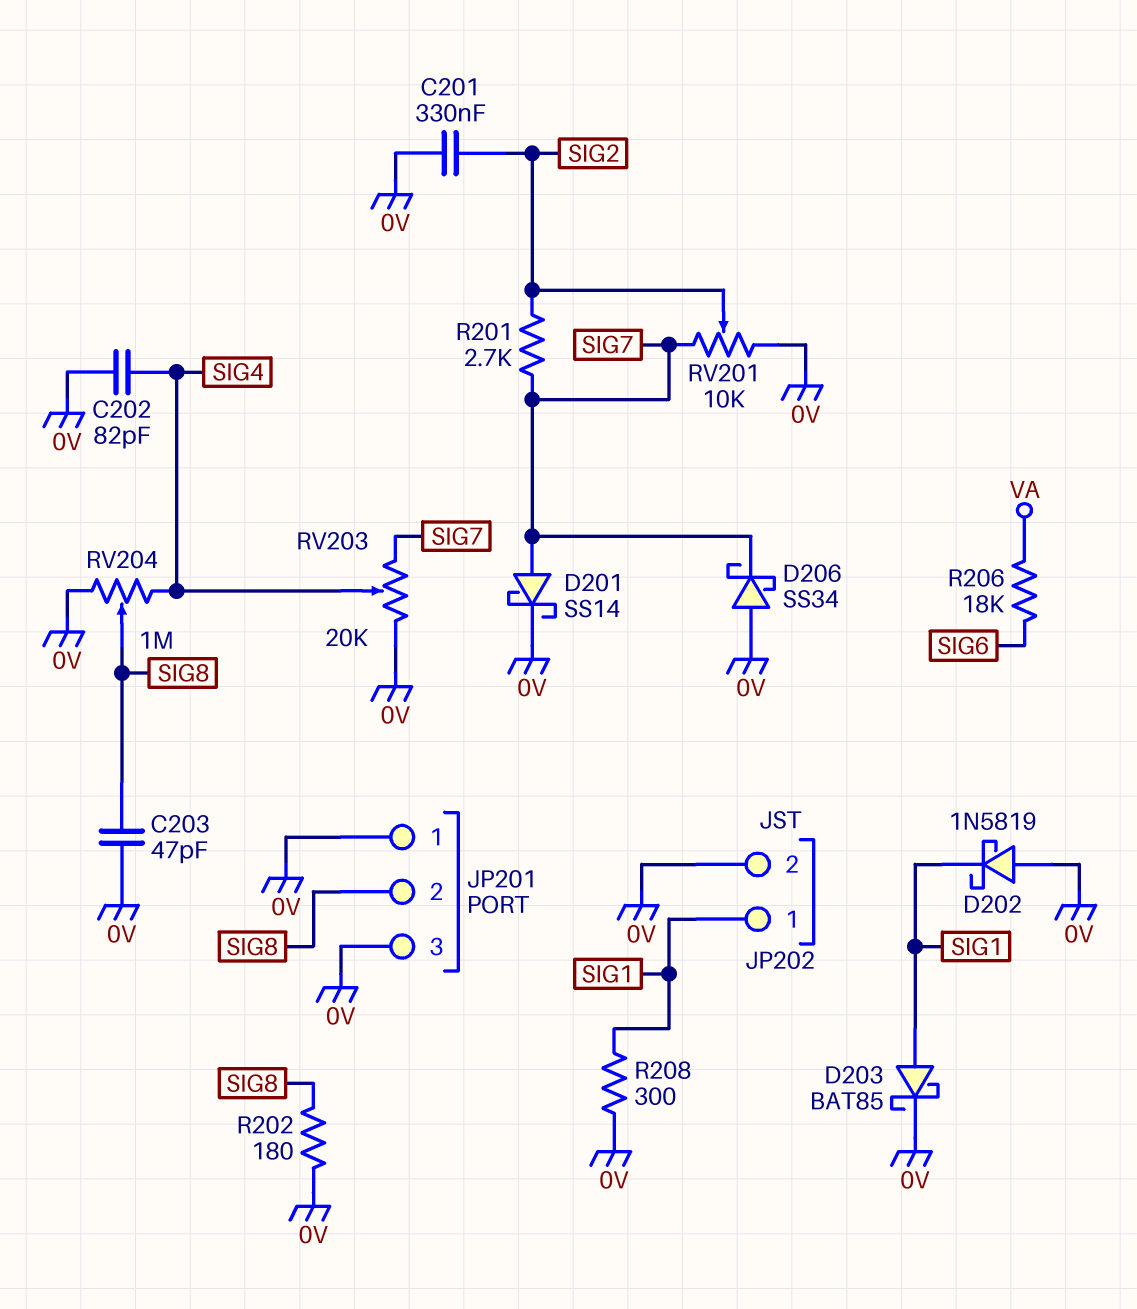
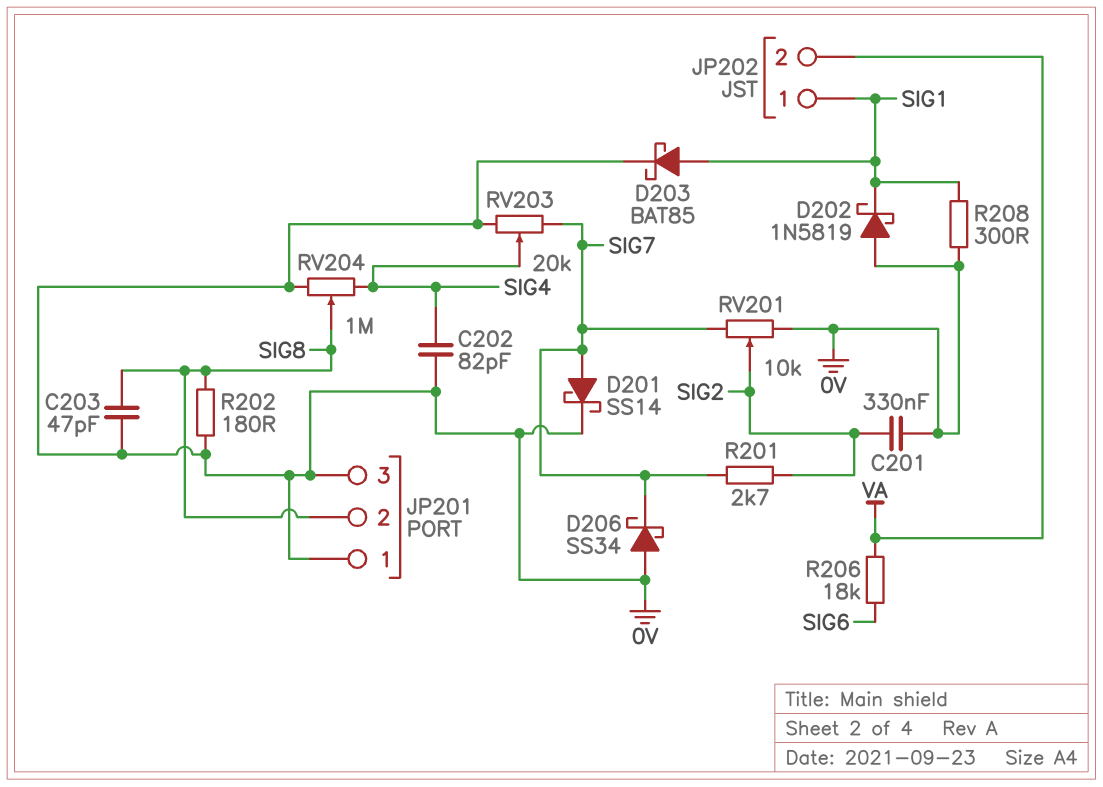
JP202 pin 2: 0V -> VA

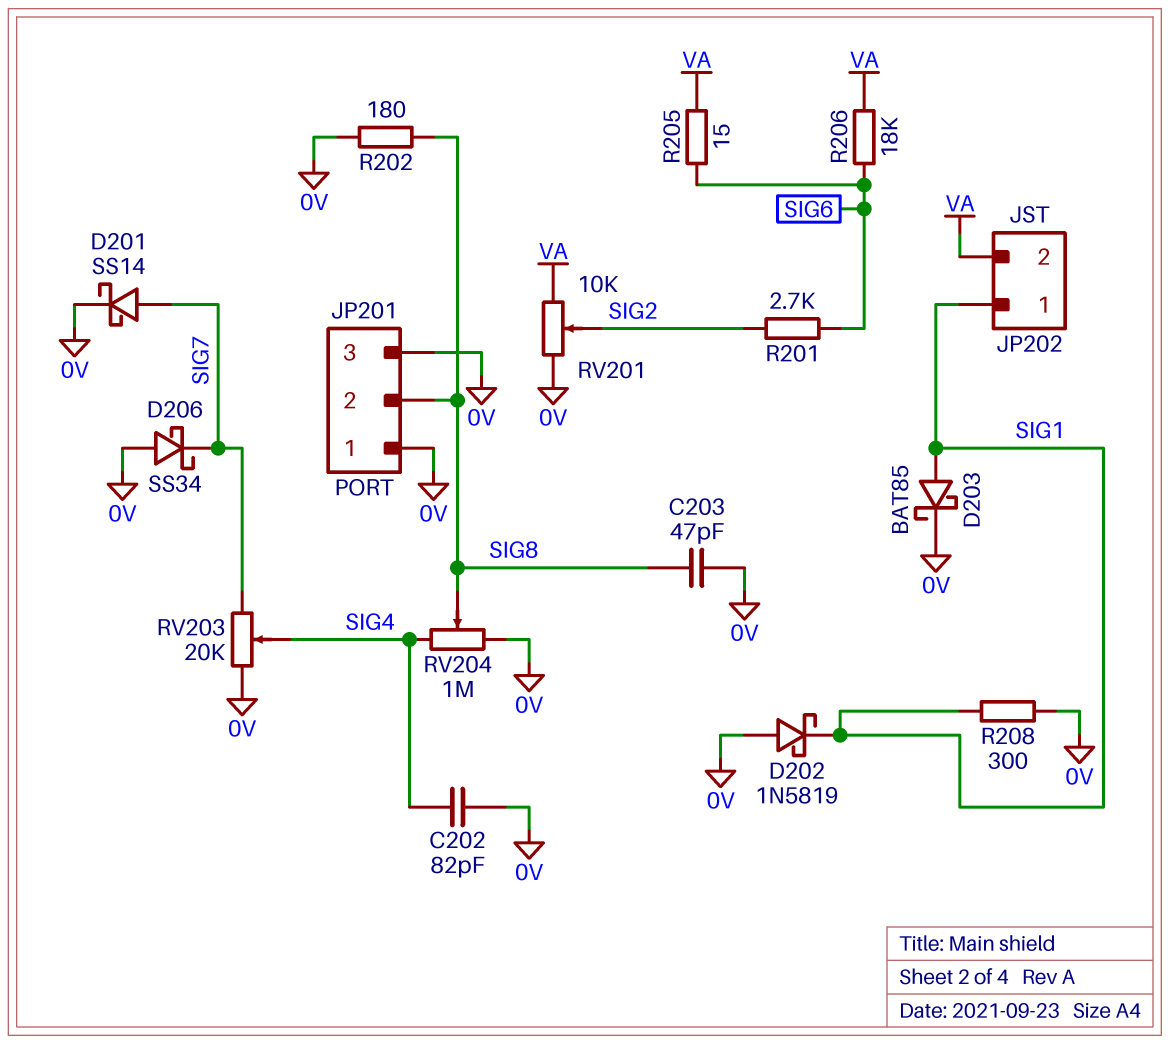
C201: 330nF (0V, SIG2) -> none
R201: 2.7k (SIG2, SIG7) -> 2.7k (SIG2, SIG6)
R205: none -> 15 (SIG6, VA)
RV201: 10k (0V, SIG7, wiper SIG2) -> 10k (0V, VA, wiper SIG2)

